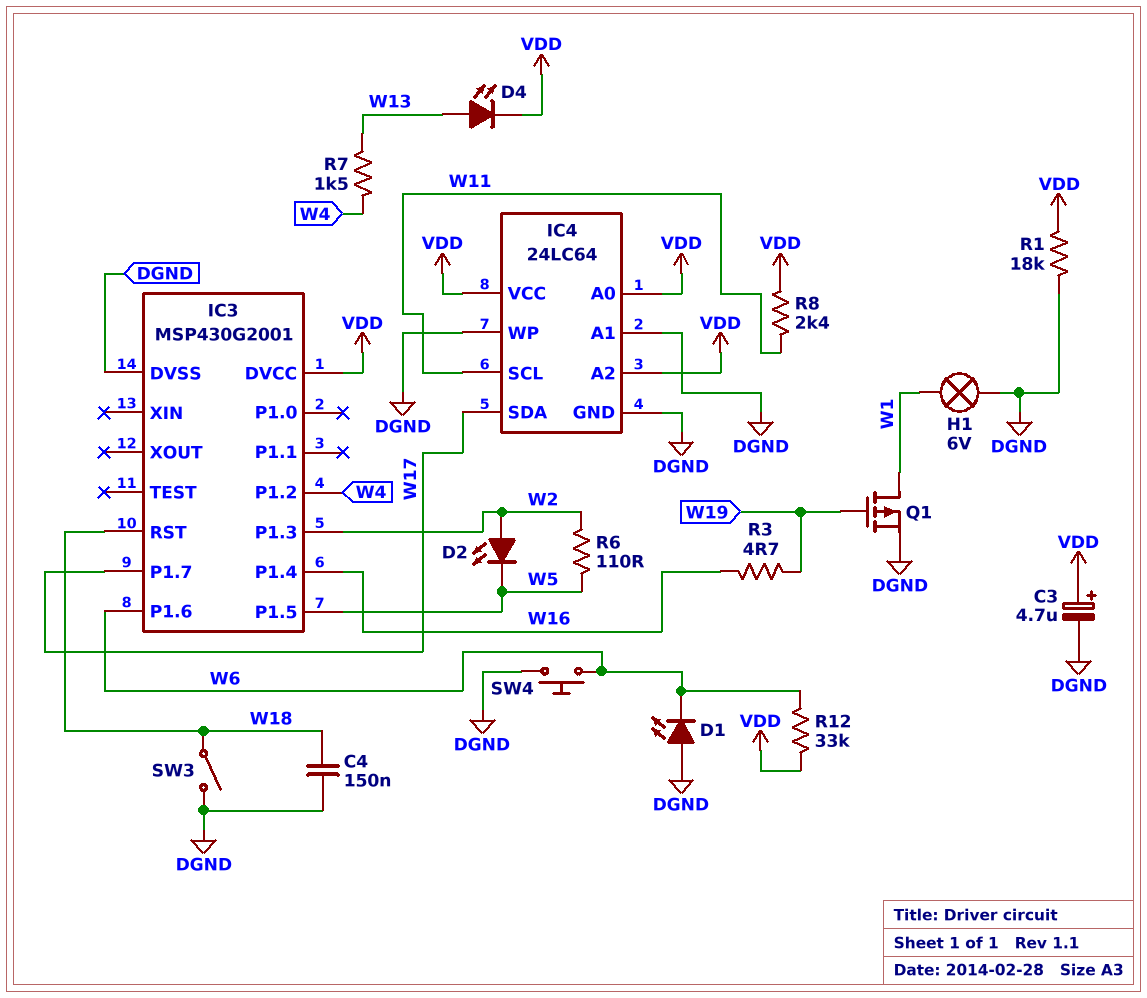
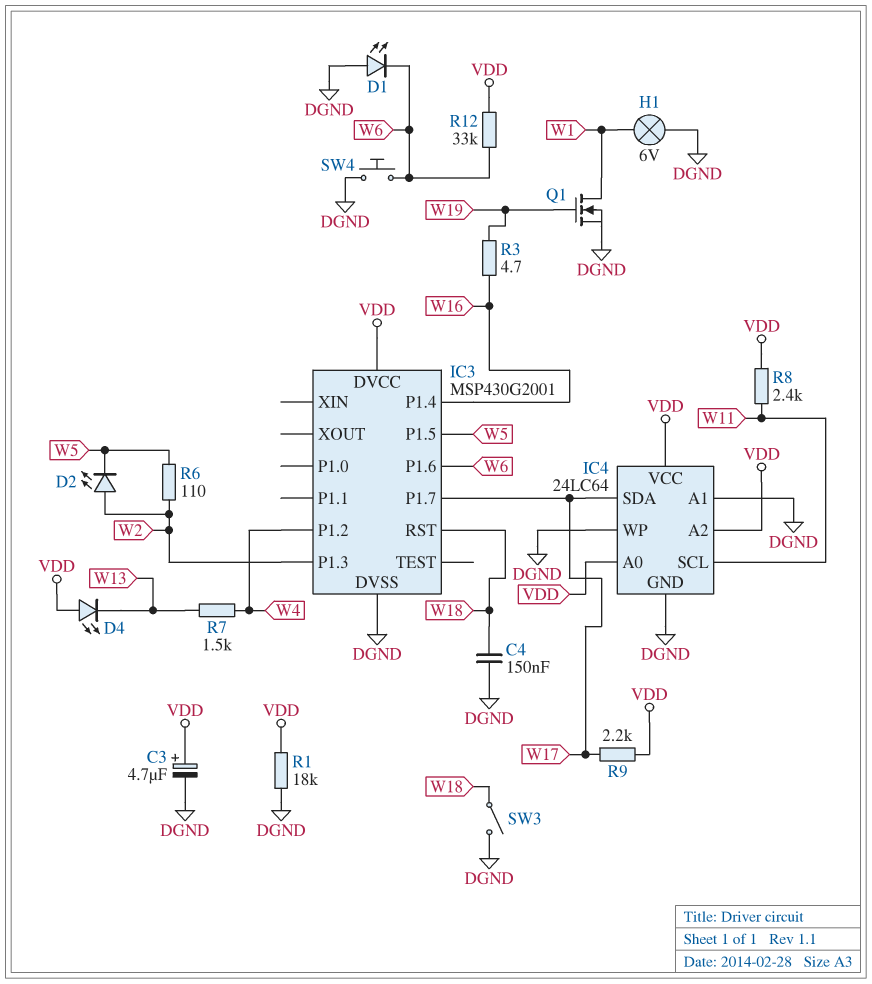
D4: LED (A W13, K VDD) -> LED (A VDD, K W13)
Q1: PMOS (G W19, D W1, S DGND) -> NMOS (G W19, D W1, S DGND)
R9: none -> 2.2k (VDD, W17)

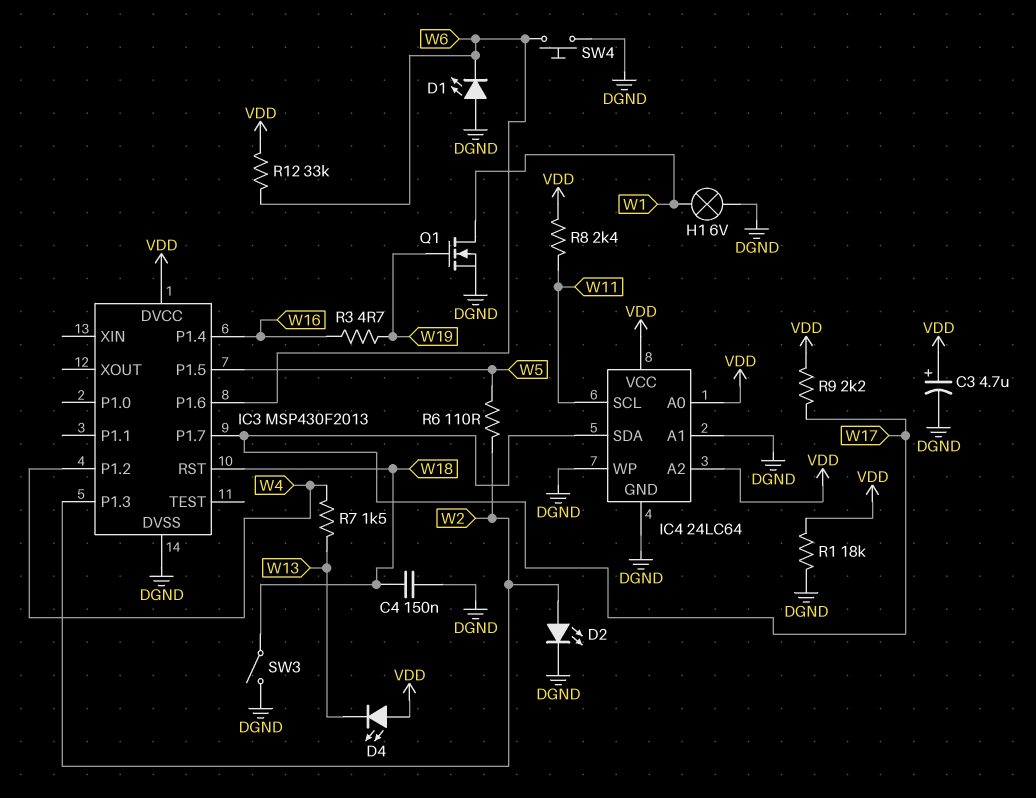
D2: LED (A W2, K W5) -> LED (A W2, K DGND)
IC3: MSP430G2001 -> MSP430F2013

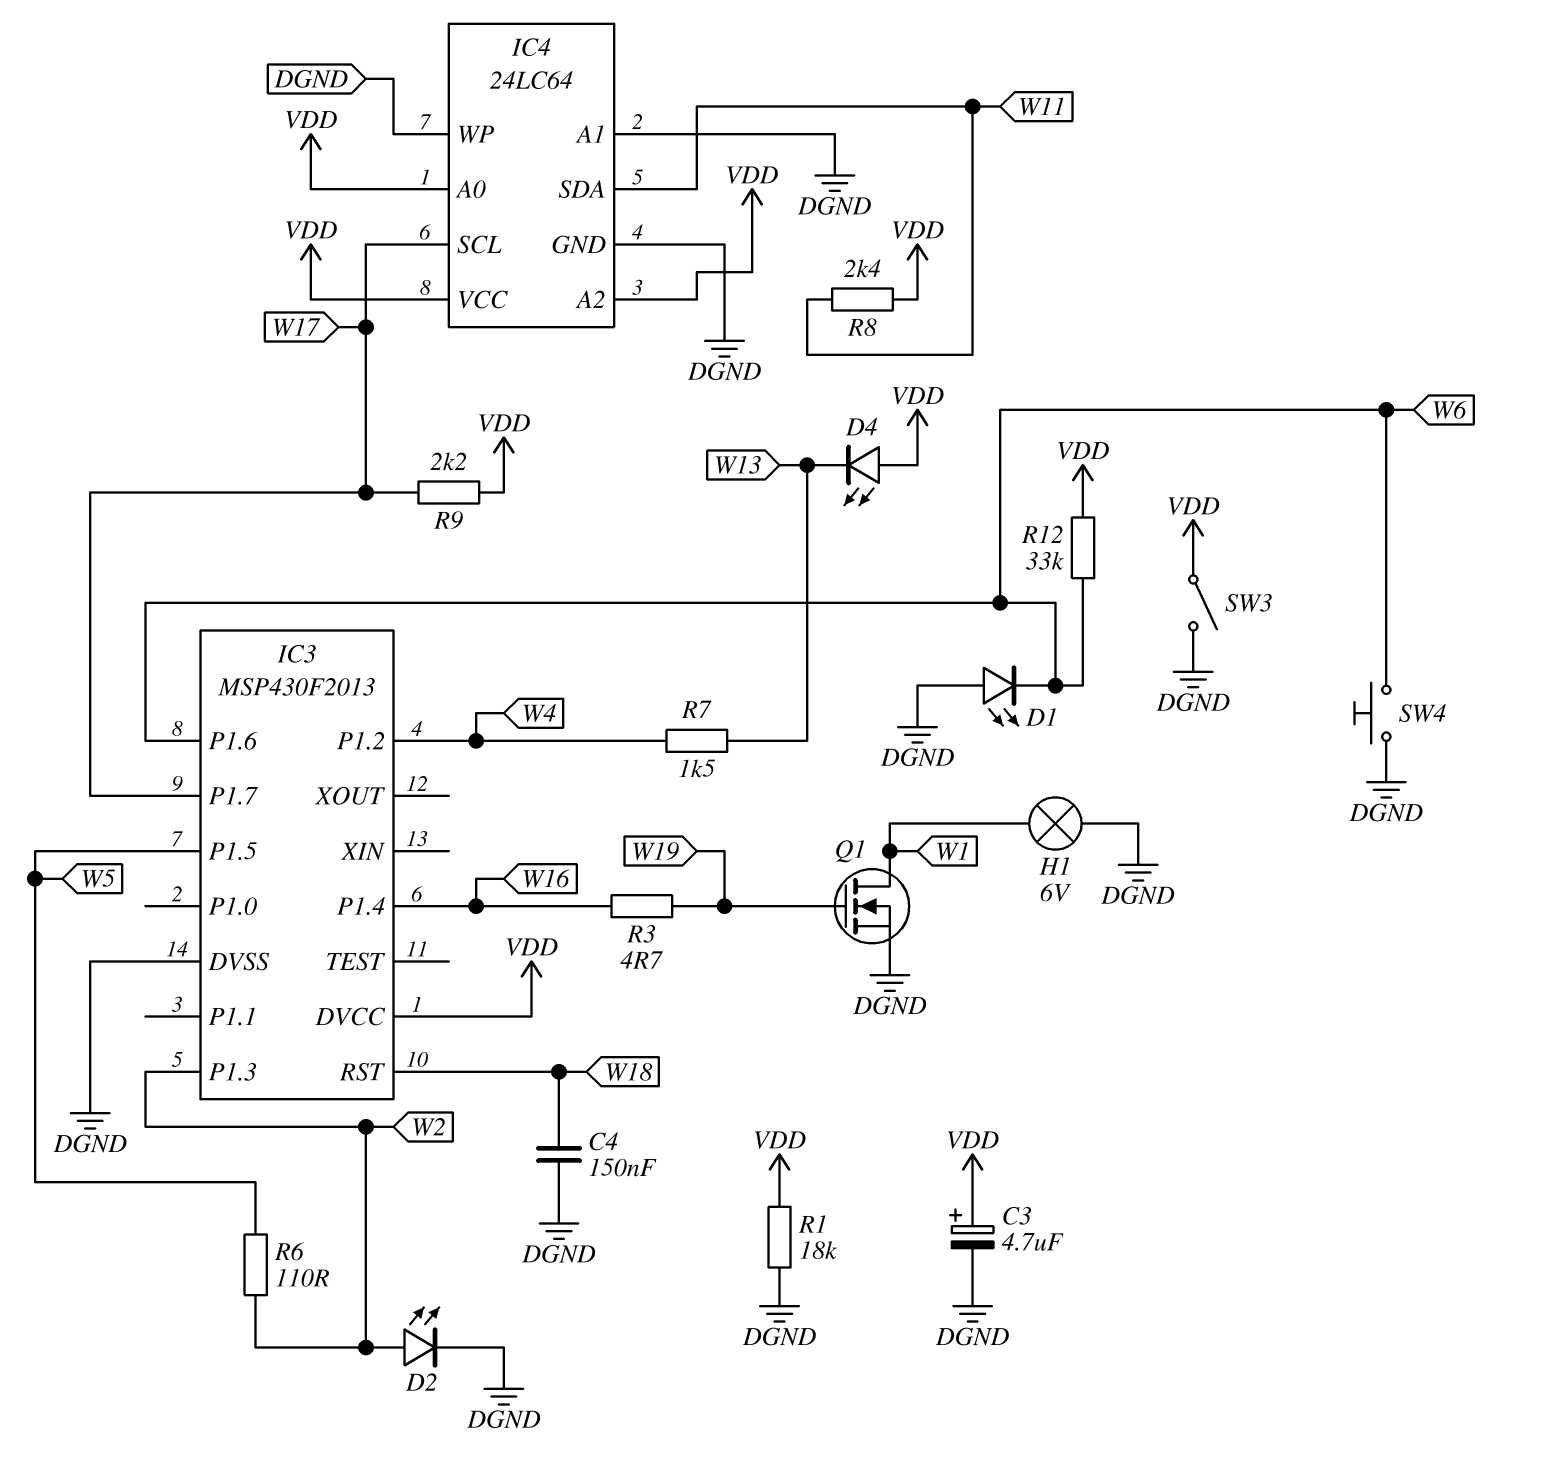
IC4 pin SCL: W11 -> W17
IC4 pin SDA: W17 -> W11
SW3: switch (DGND, W18) -> switch (DGND, VDD)

